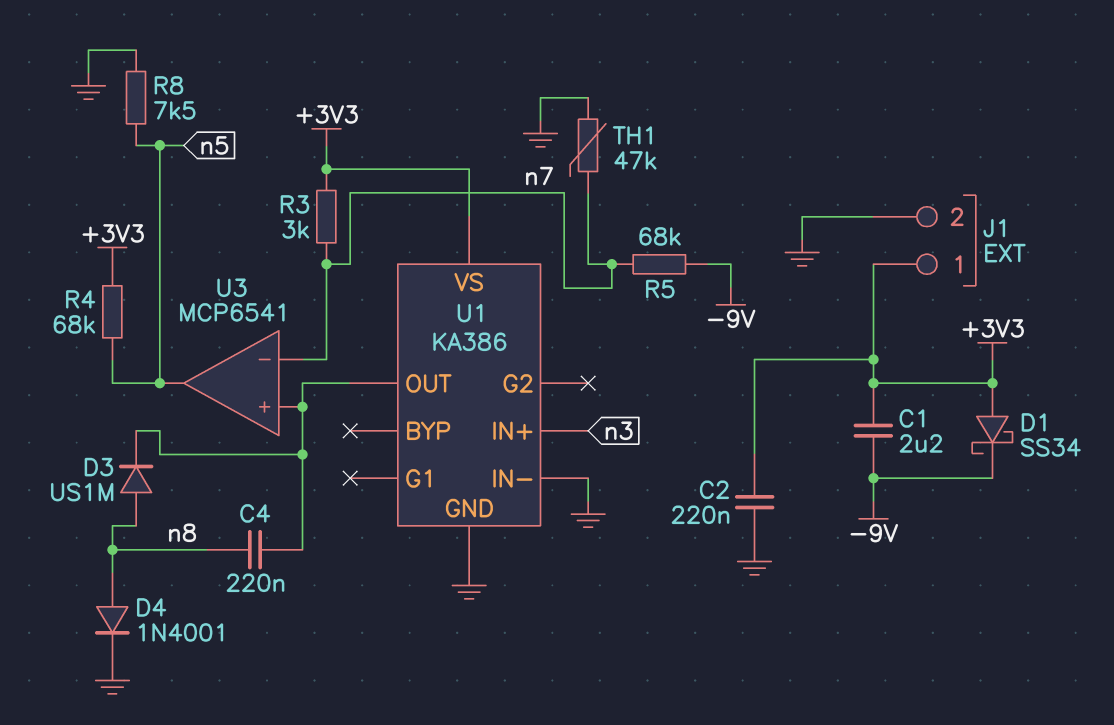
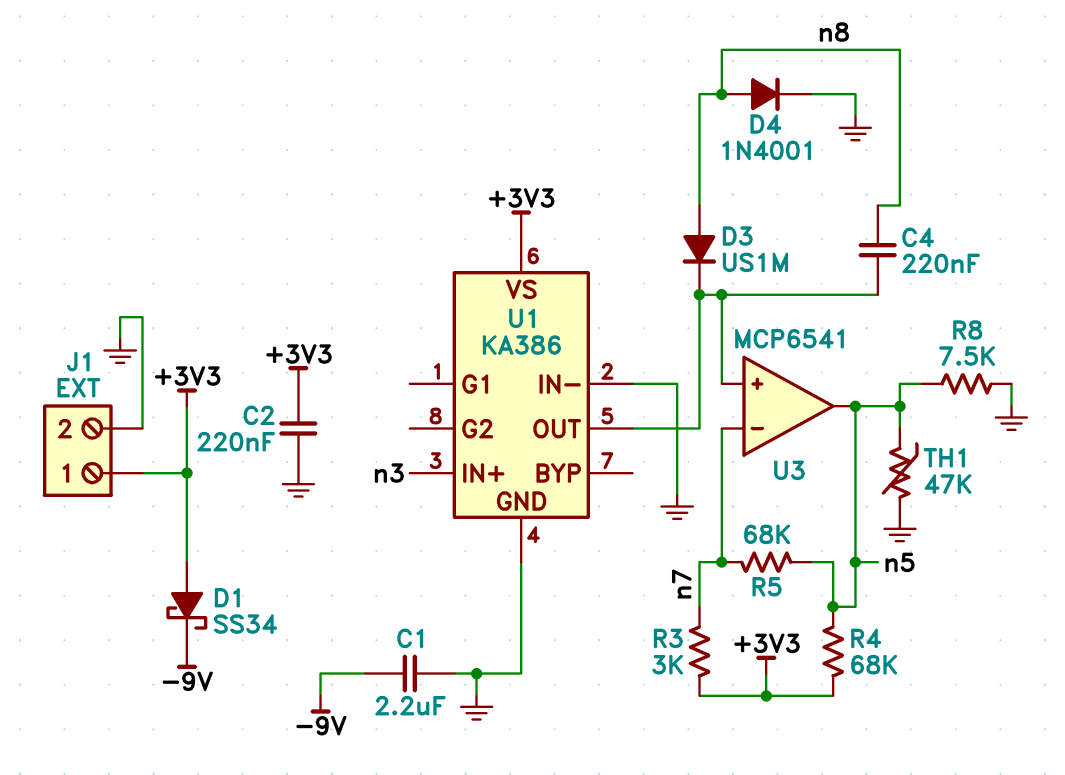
C1: 2.2uF (+3V3, -9V) -> 2.2uF (-9V, GND)
R5: 68k (-9V, n7) -> 68k (n5, n7)
TH1: 47k (GND, n7) -> 47k (GND, n5)

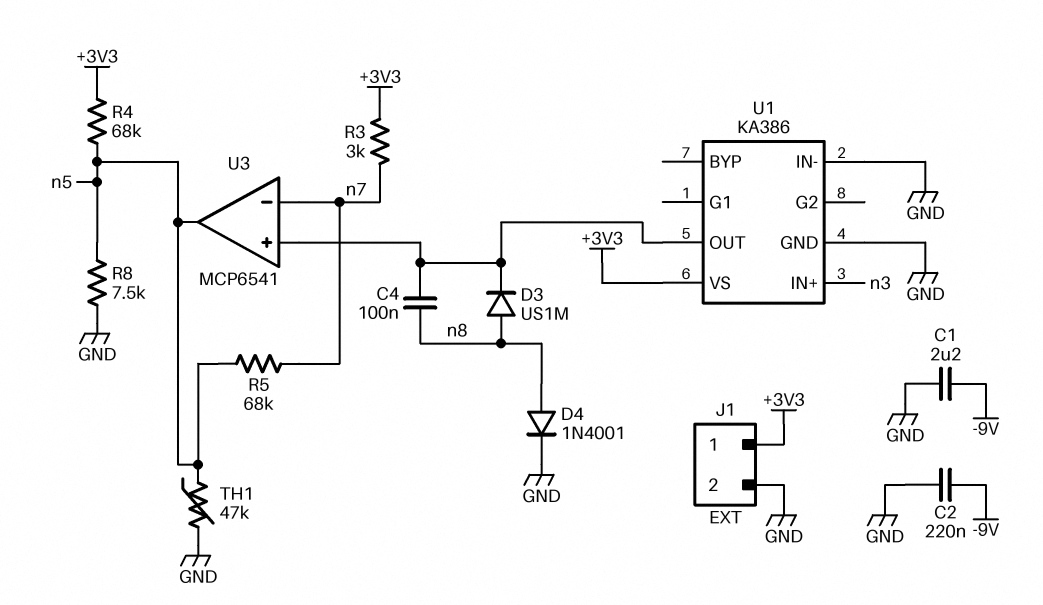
C2: 220nF (+3V3, GND) -> 220nF (-9V, GND)
C4: 220nF (U1/OUT, n8) -> 100nF (U1/OUT, n8)
D1: schottky SS34 (A +3V3, K -9V) -> none

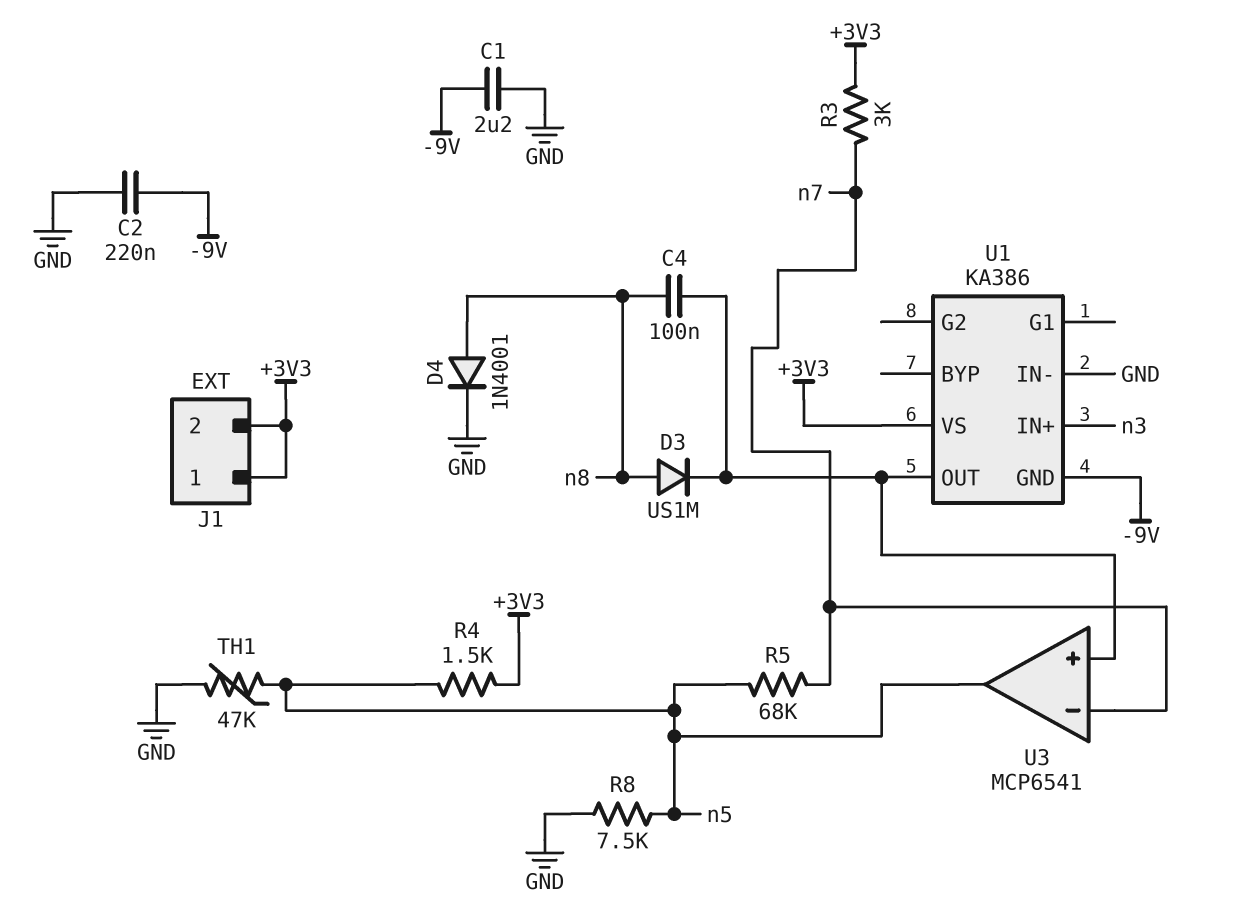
J1 pin 2: GND -> +3V3
R4: 68k (+3V3, n5) -> 1.5k (+3V3, n5)
U1 pin GND: GND -> -9V

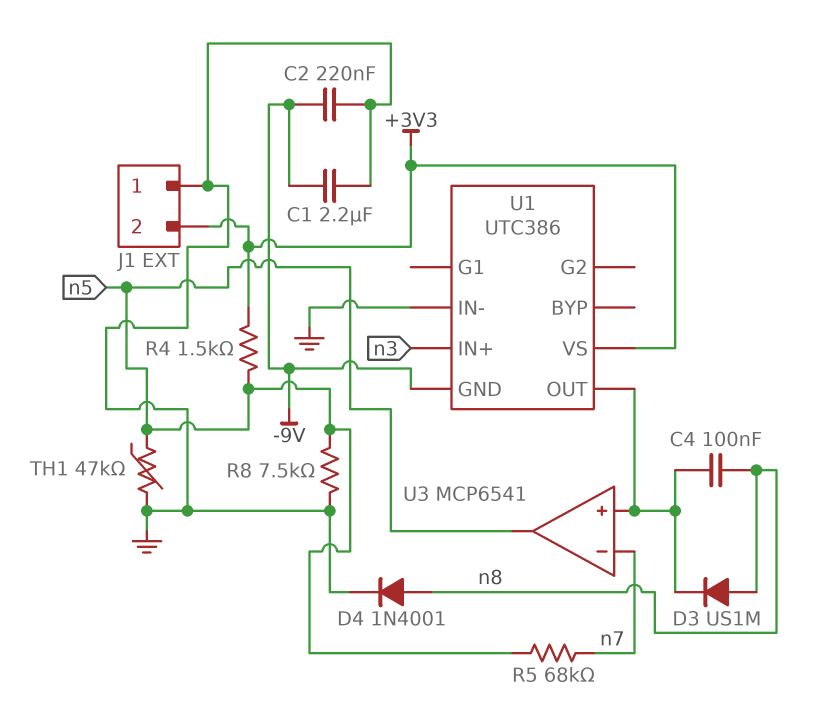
J1 pin 1: +3V3 -> GND
R3: 3k (+3V3, n7) -> none
U1: KA386 -> UTC386

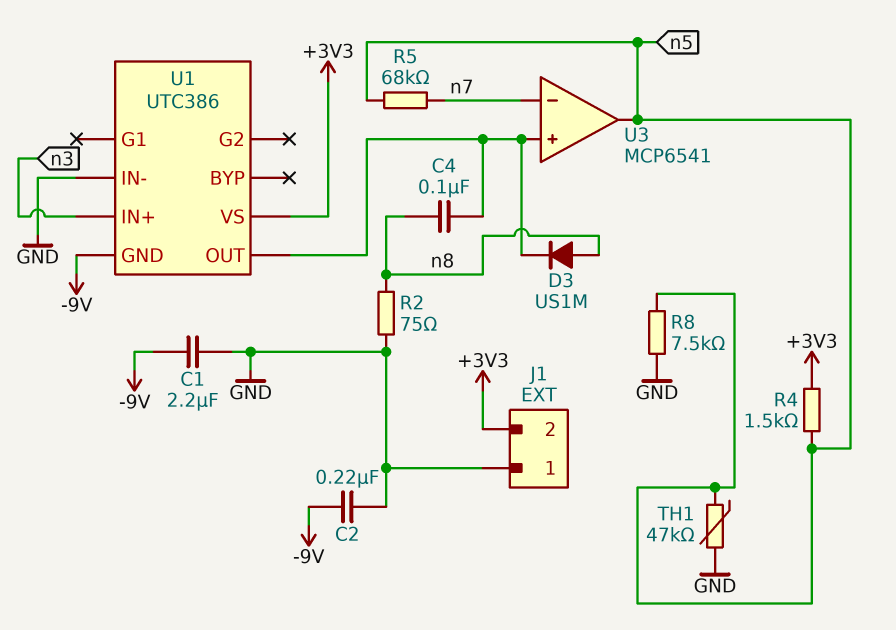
D4: diode 1N4001 (A n8, K GND) -> none
R2: none -> 75 (GND, n8)

